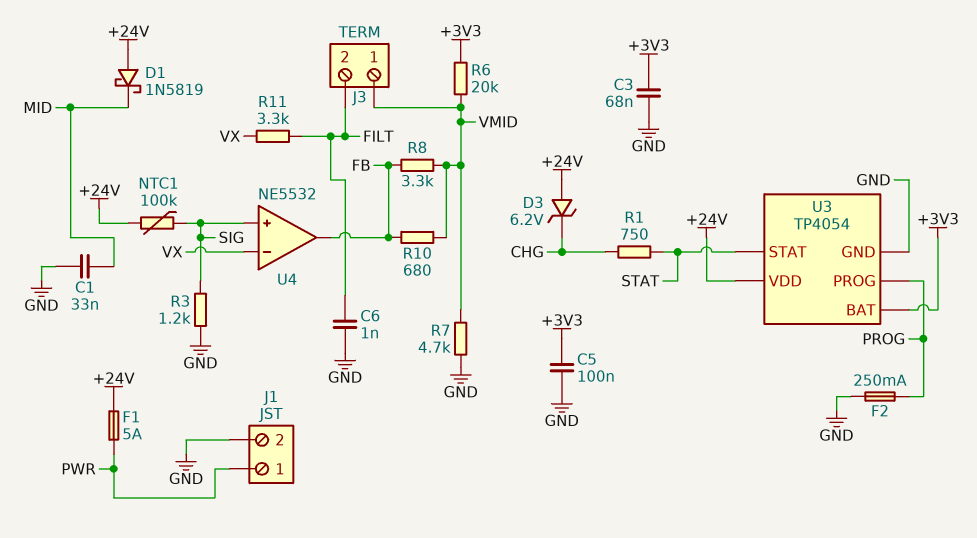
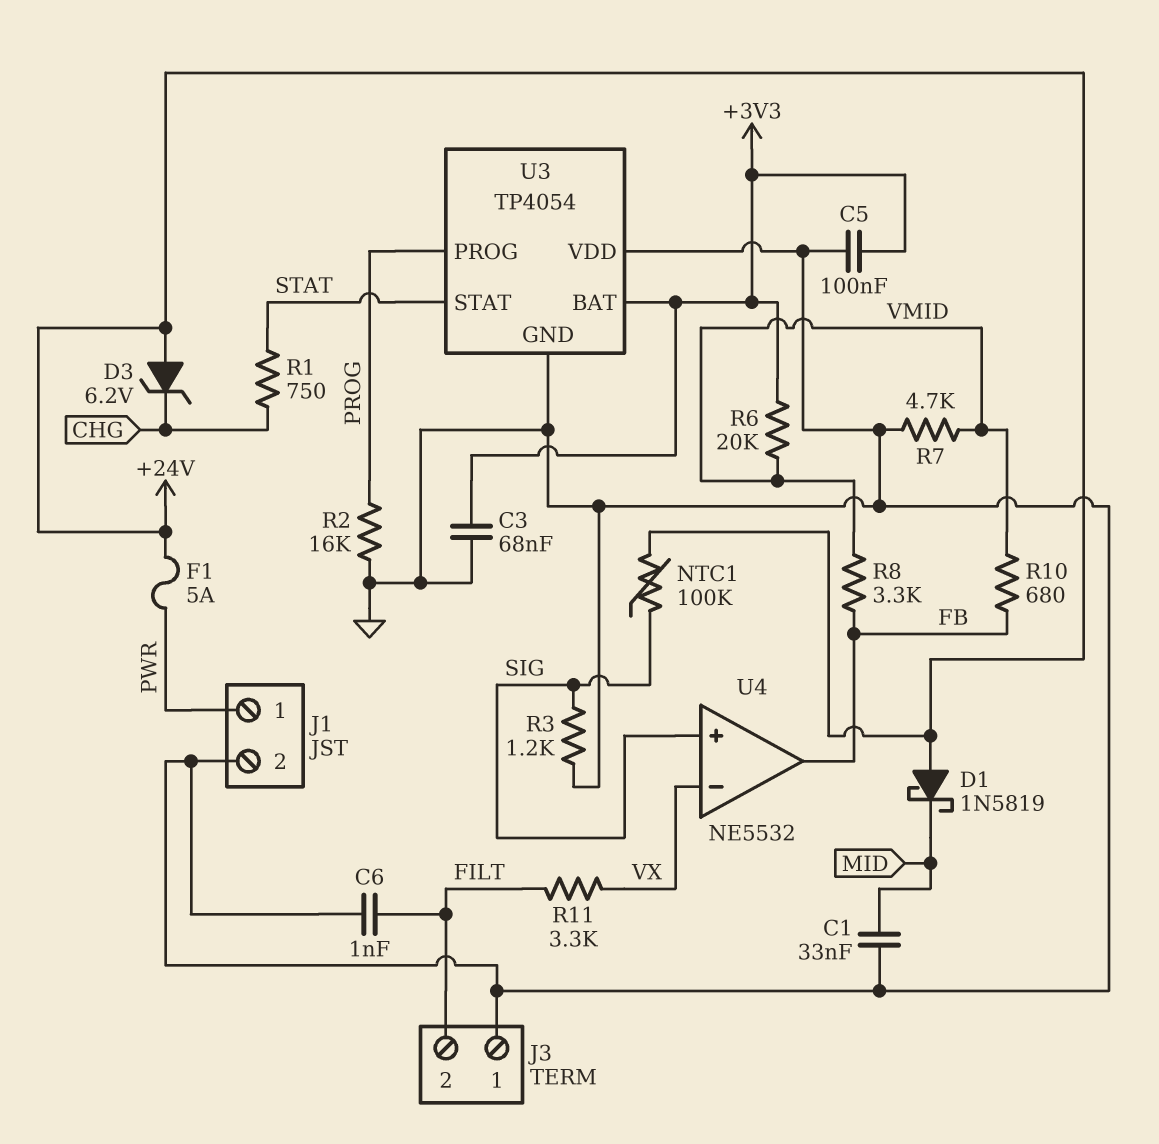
F2: 250mA (GND, PROG) -> none
J3 pin 1: VMID -> GND
R2: none -> 16k (GND, PROG)
U3 pin VDD: +24V -> GND

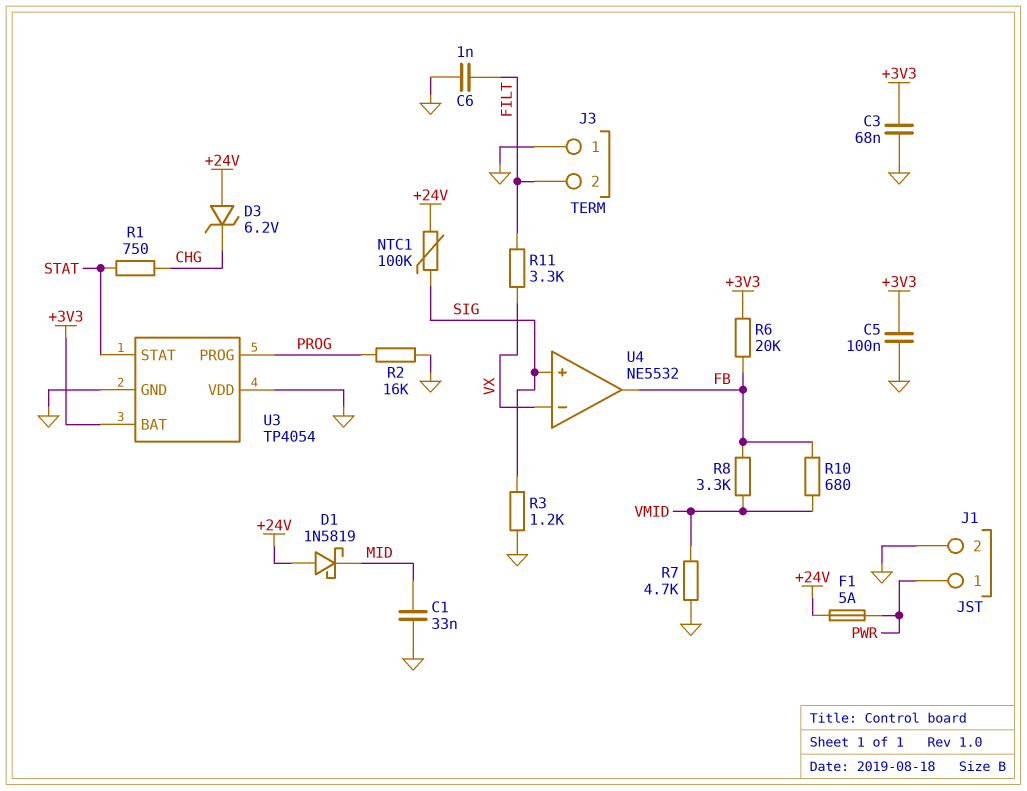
R6: 20k (+3V3, VMID) -> 20k (+3V3, FB)

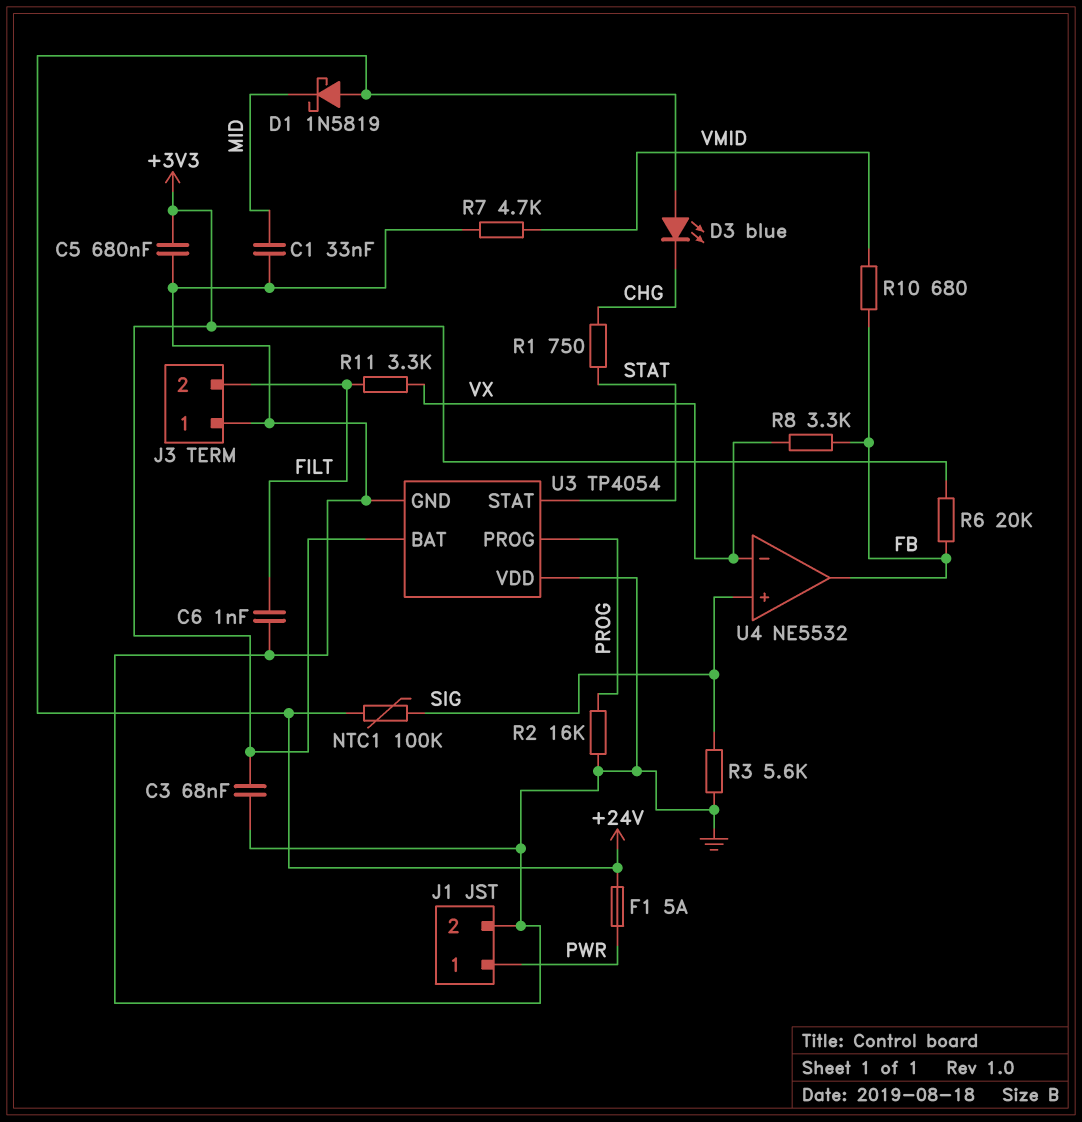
C5: 100nF (+3V3, GND) -> 680nF (+3V3, GND)
D3: zener 6.2V (A +24V, K CHG) -> LED blue (A +24V, K CHG)
R3: 1.2k (GND, SIG) -> 5.6k (GND, SIG)
R8: 3.3k (FB, VMID) -> 3.3k (FB, VX)

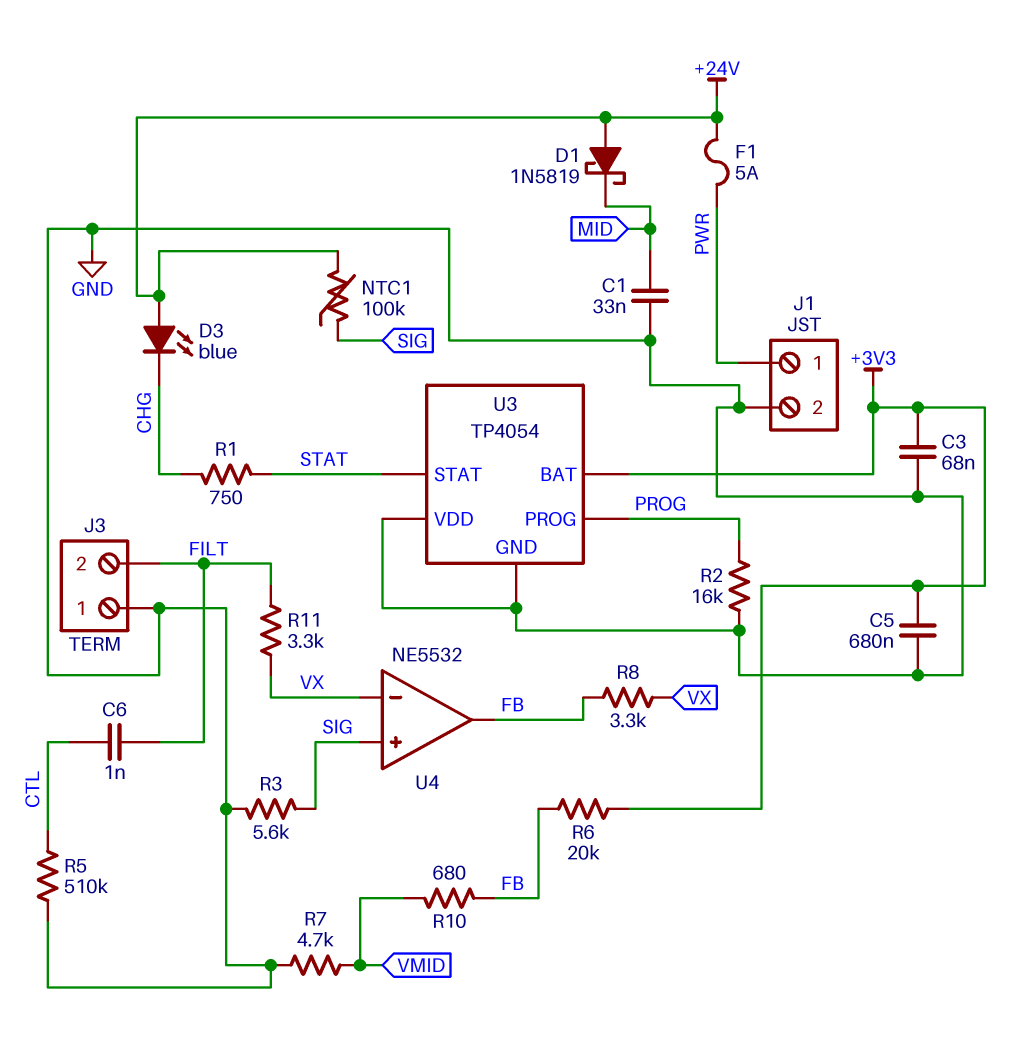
C6: 1nF (FILT, GND) -> 1nF (CTL, FILT)
R5: none -> 510k (CTL, GND)

